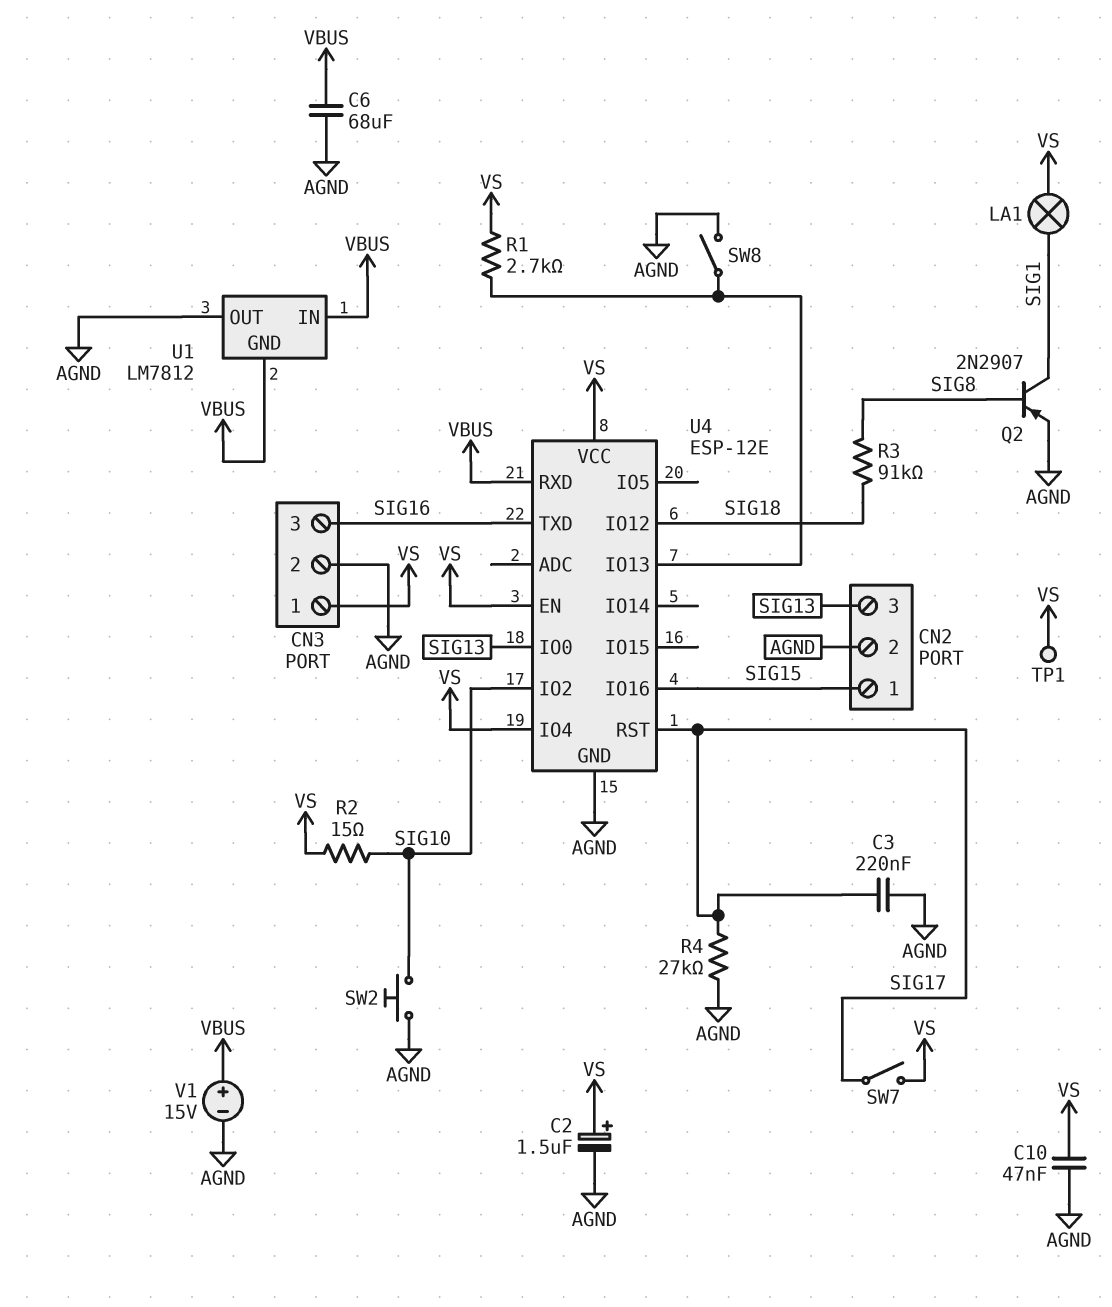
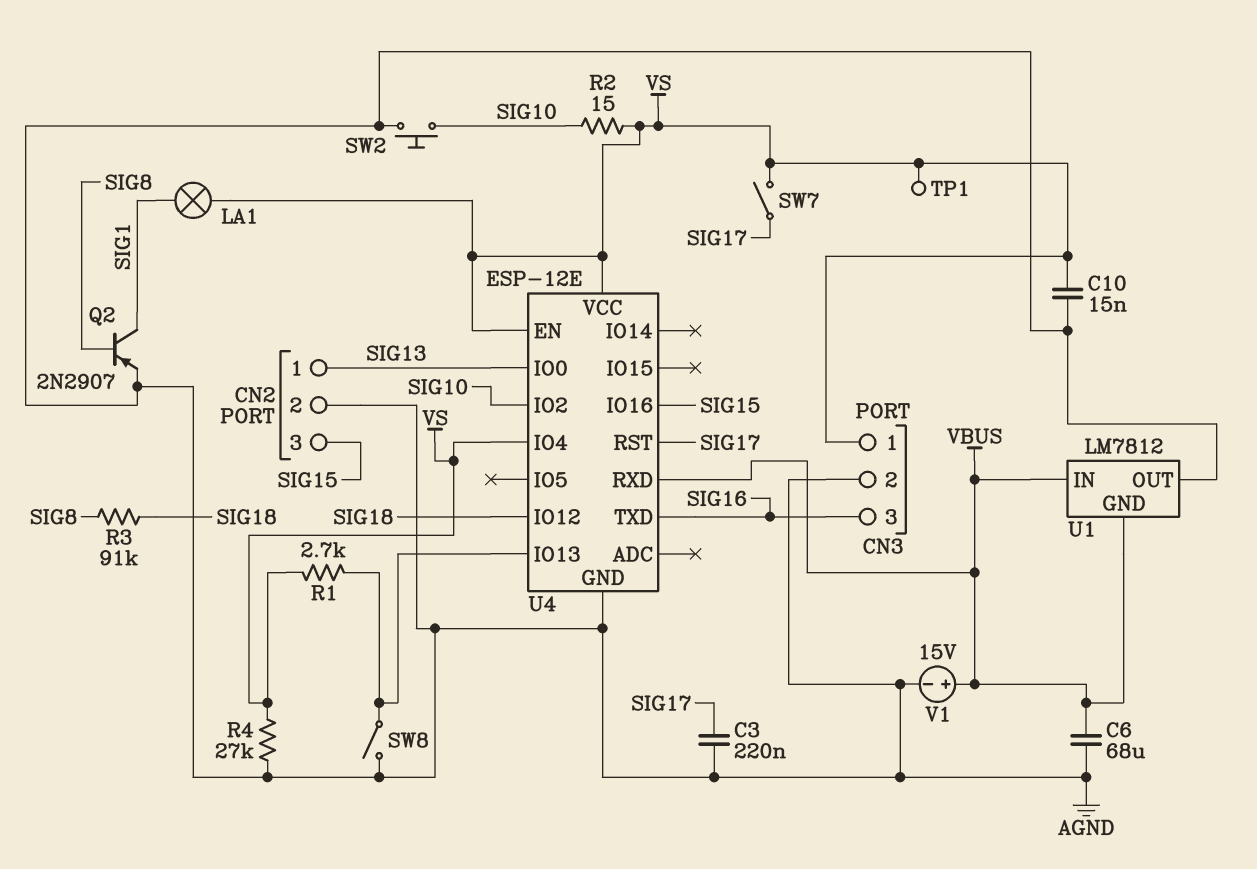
C2: 1.5uF (plus VS, minus AGND) -> none
C10: 47nF (AGND, VS) -> 15nF (AGND, VS)
CN2 pin 1: SIG15 -> SIG13
CN2 pin 3: SIG13 -> SIG15
R4: 27k (AGND, SIG17) -> 27k (AGND, VS)

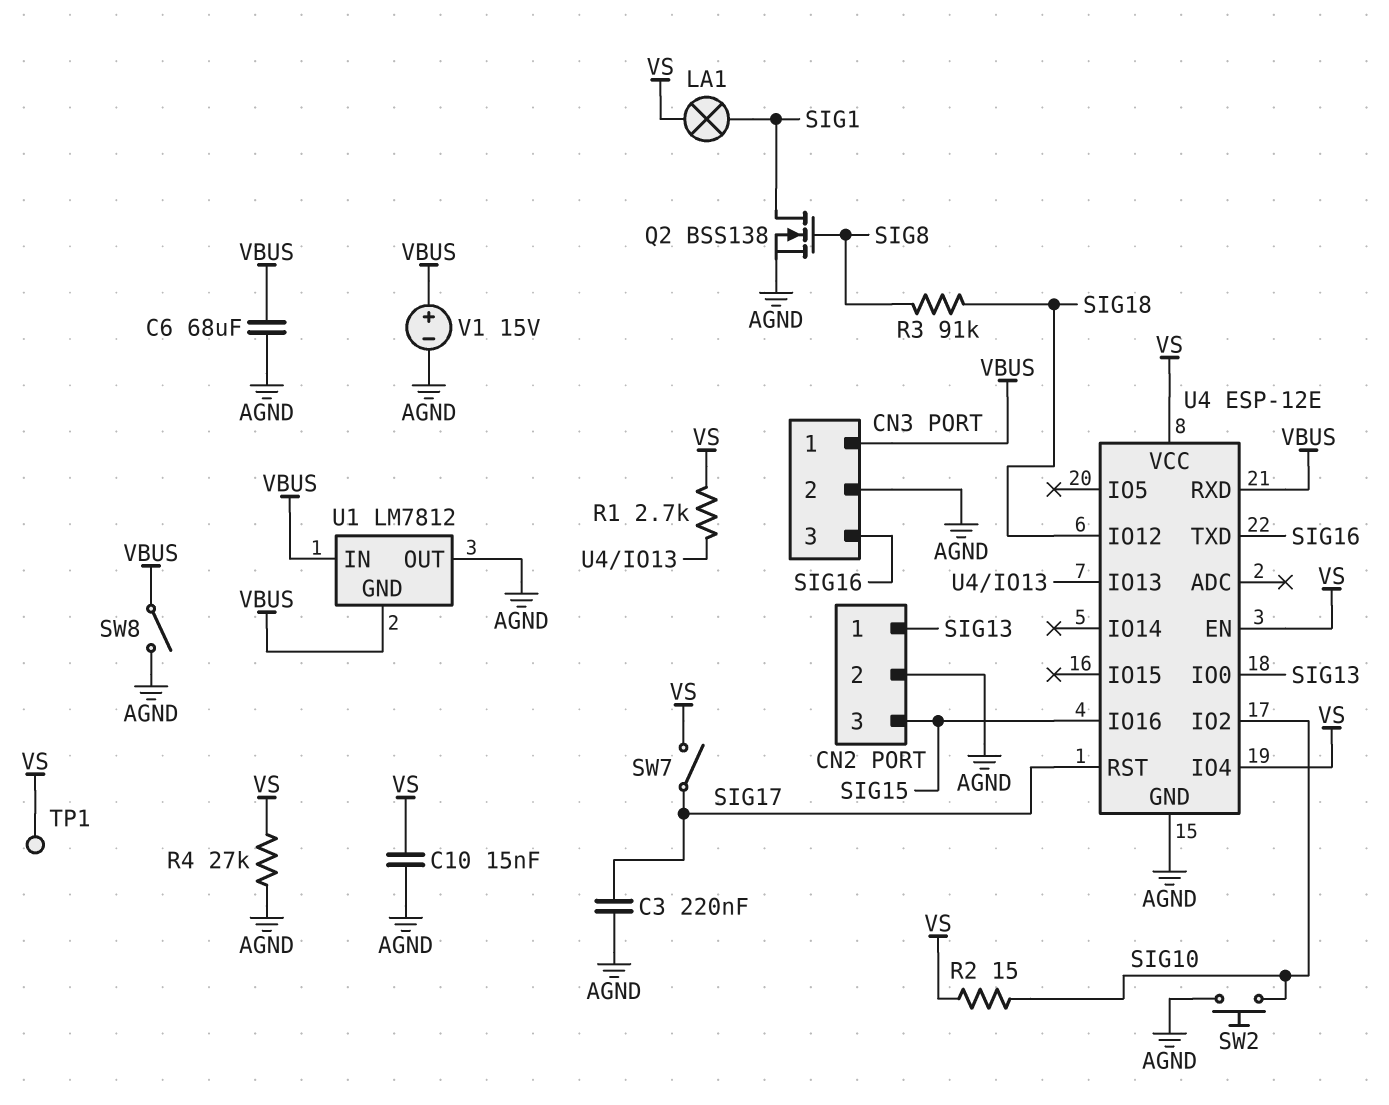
CN3 pin 1: VS -> VBUS
Q2: PNP 2N2907 (B SIG8, C SIG1, E AGND) -> NMOS BSS138 (G SIG8, D SIG1, S AGND)
SW8: switch (AGND, U4/IO13) -> switch (AGND, VBUS)

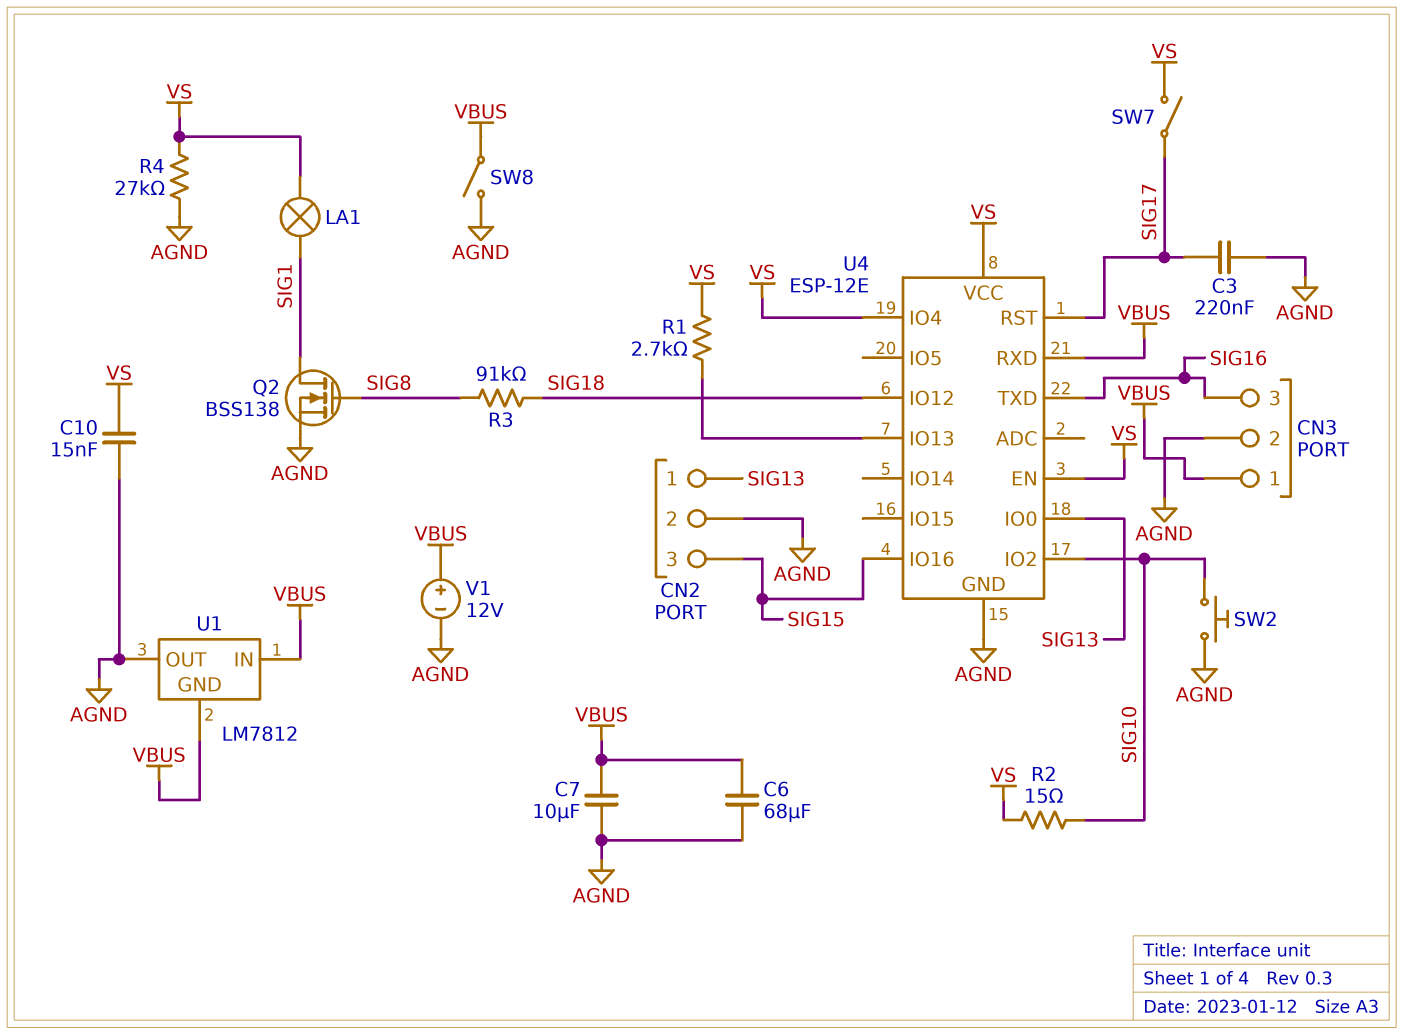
C7: none -> 10uF (AGND, VBUS)
TP1: test point (VS) -> none
V1: 15V (plus VBUS, minus AGND) -> 12V (plus VBUS, minus AGND)

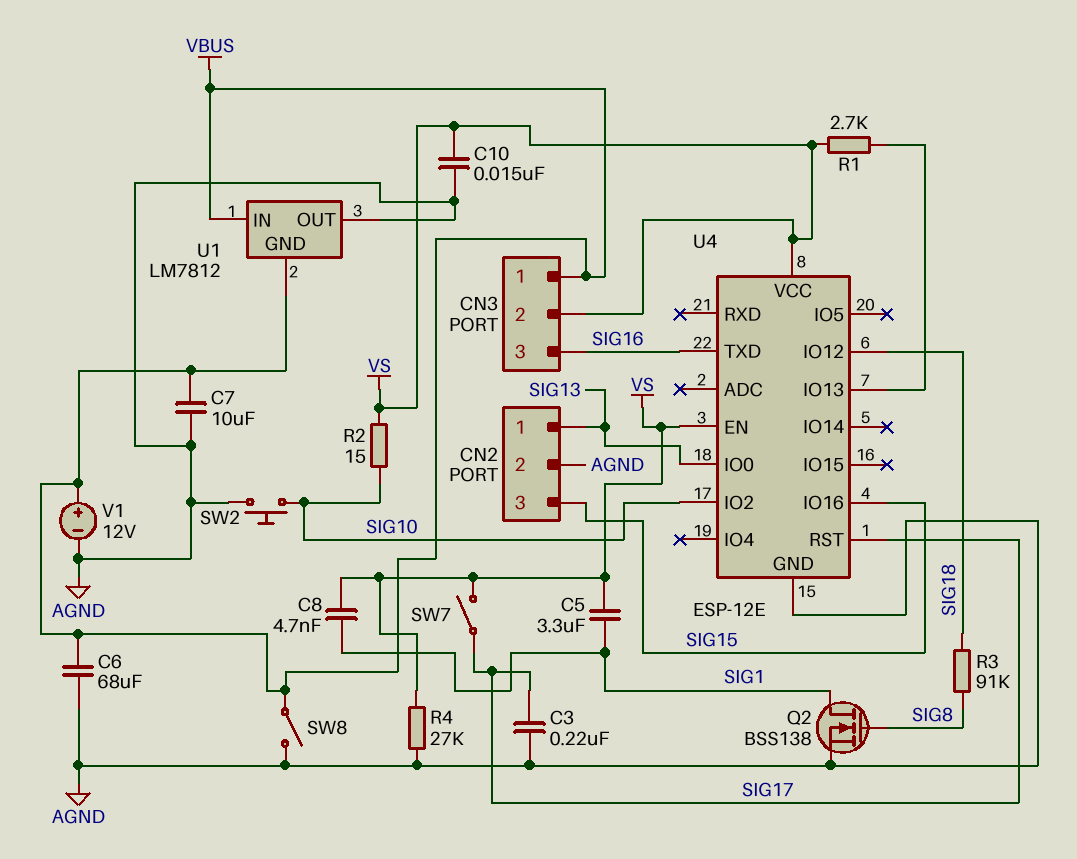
C5: none -> 3.3uF (SIG1, VS)
C8: none -> 4.7nF (SIG1, VS)
CN3 pin 2: AGND -> VS
LA1: lamp (SIG1, VS) -> none
U4 pin IO4: VS -> none
U4 pin RXD: VBUS -> none

